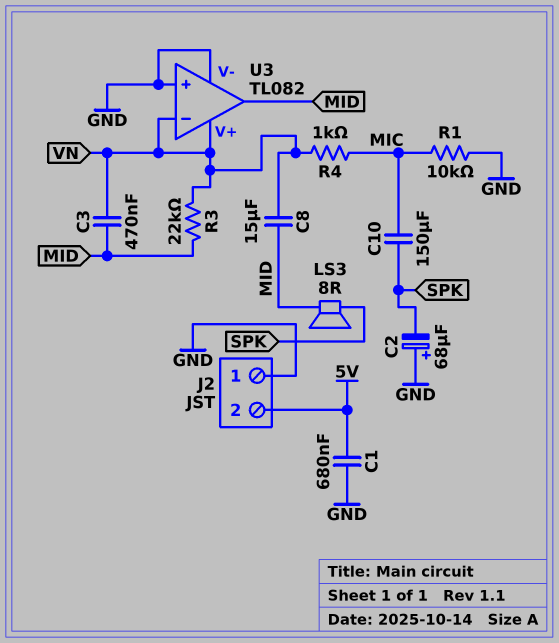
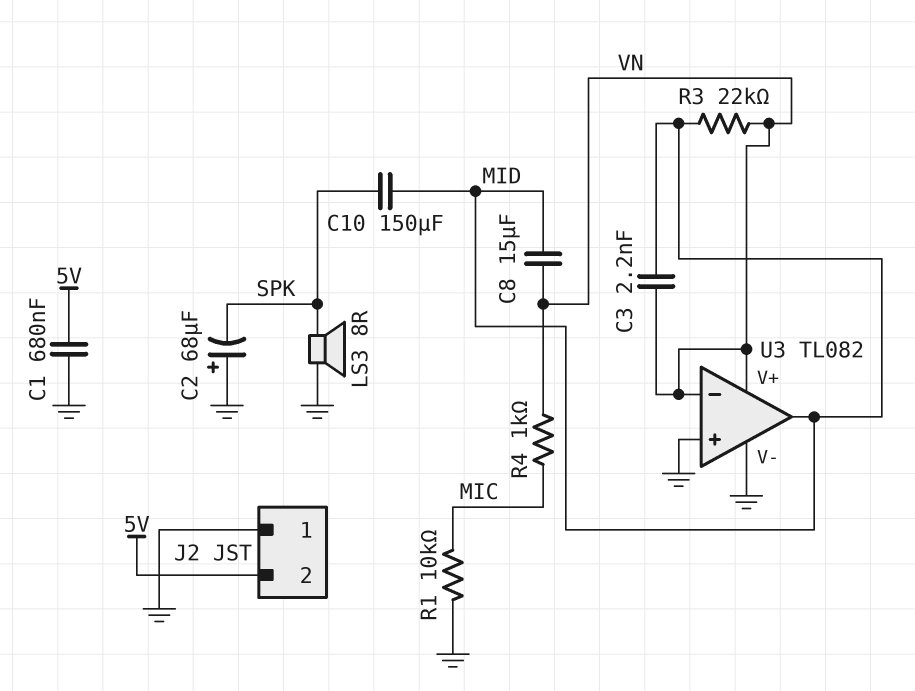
C3: 470nF (MID, VN) -> 2.2nF (MID, VN)
C10: 150uF (MIC, SPK) -> 150uF (MID, SPK)
LS3: speaker 8R (MID, SPK) -> speaker 8R (GND, SPK)

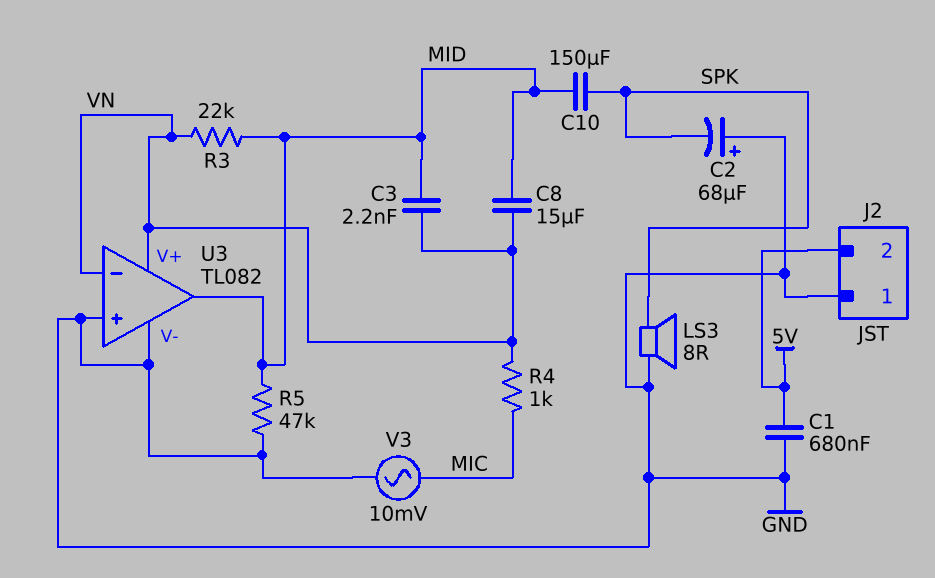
R1: 10k (GND, MIC) -> none
R5: none -> 47k (GND, MID)
V3: none -> AC 10mV (GND, MIC)

